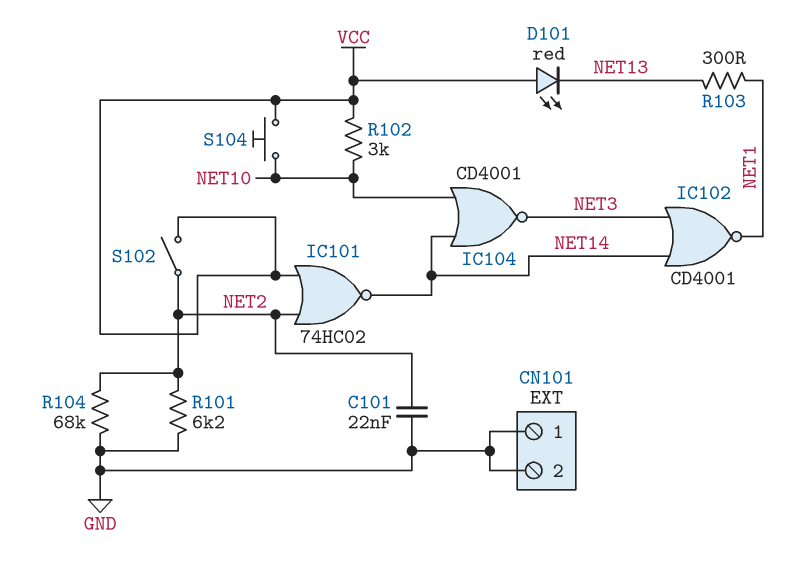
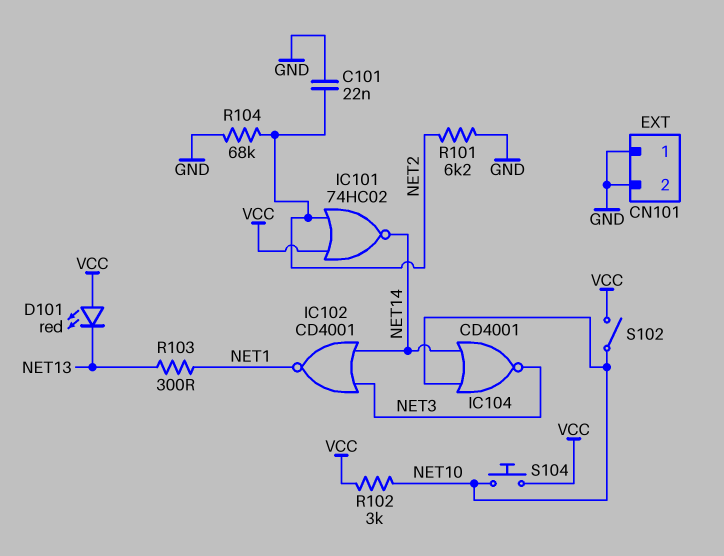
S102: switch (NET2, VCC) -> switch (NET10, VCC)

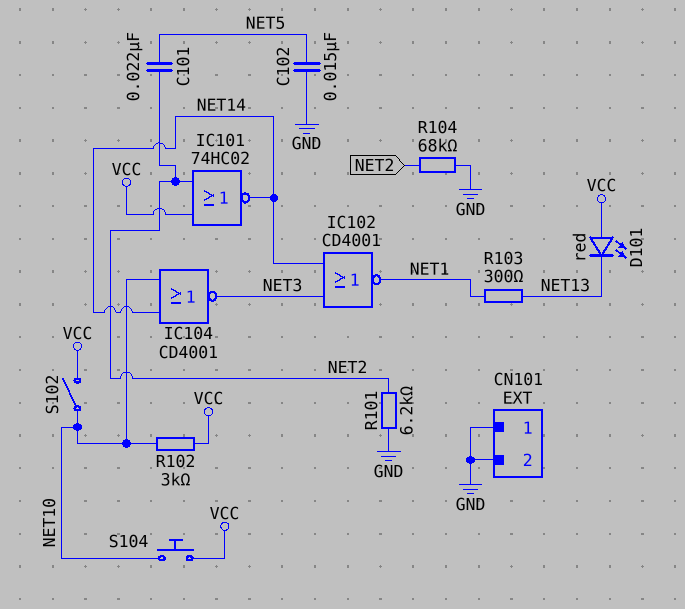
C101: 22nF (GND, NET2) -> 22nF (NET2, NET5)
C102: none -> 15nF (GND, NET5)

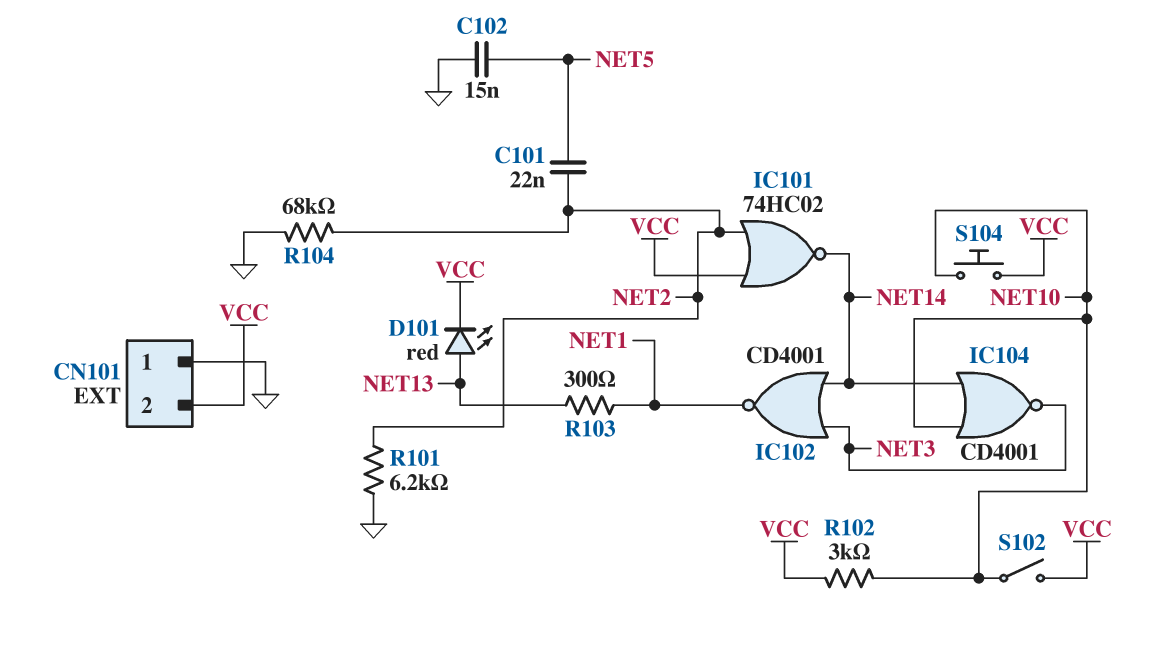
CN101 pin 2: GND -> VCC
D101: LED red (A VCC, K NET13) -> LED red (A NET13, K VCC)

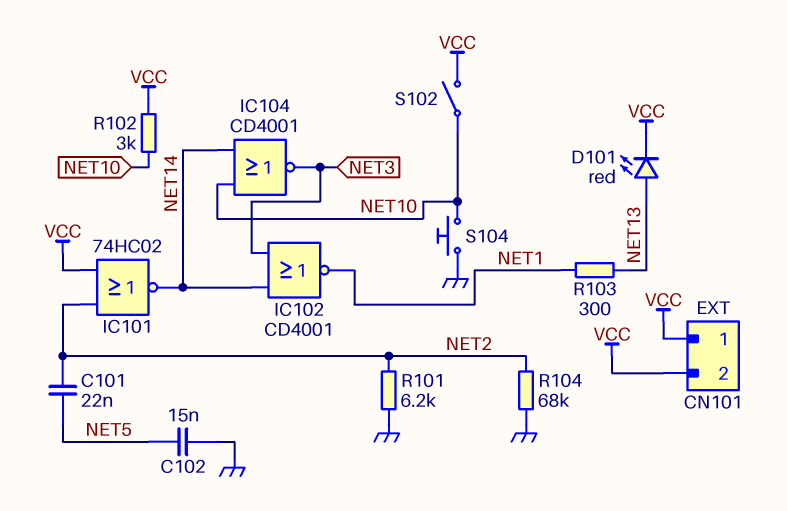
CN101 pin 1: GND -> VCC
S104: button (NET10, VCC) -> button (GND, NET10)

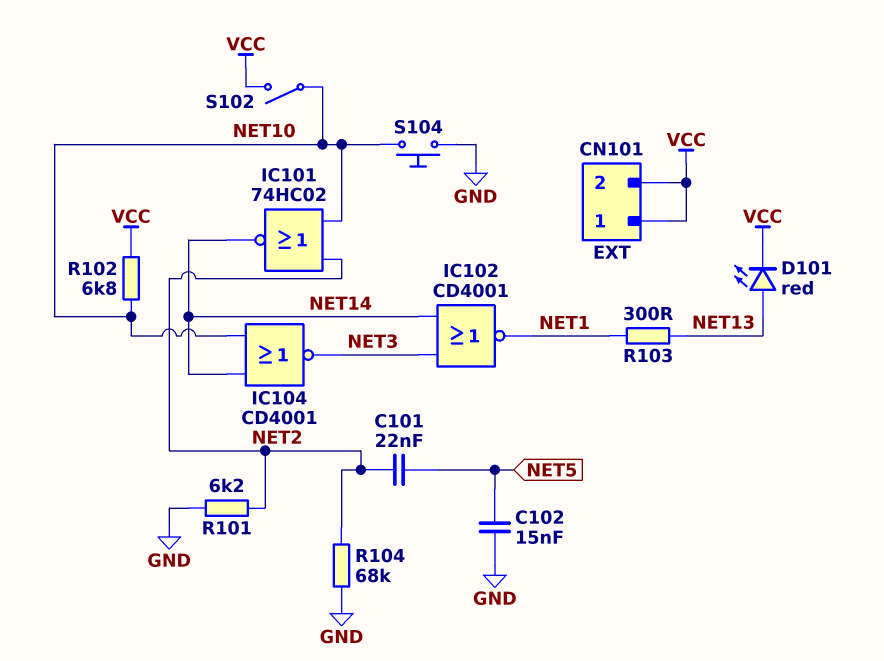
IC101: NOR 74HC02 (in NET2, in VCC, out NET14) -> NOR 74HC02 (in NET2, in NET10, out NET14)
R102: 3k (NET10, VCC) -> 6.8k (NET10, VCC)

